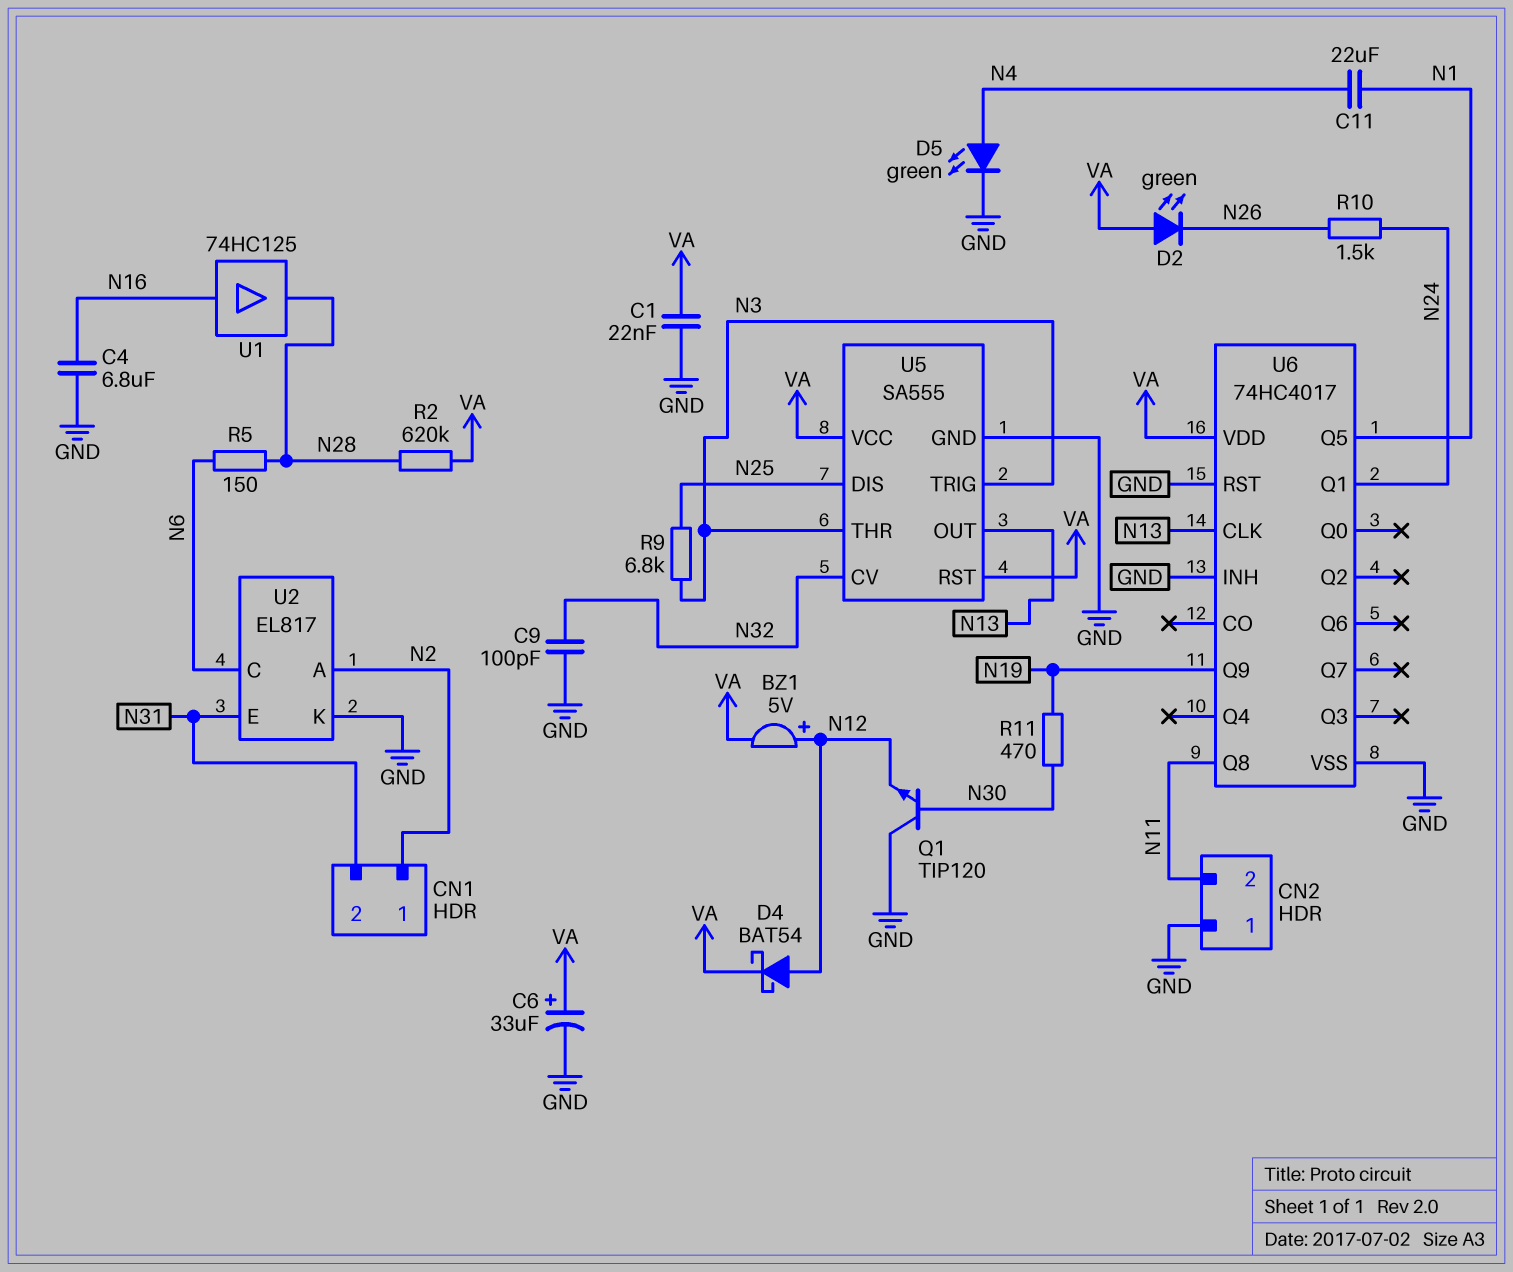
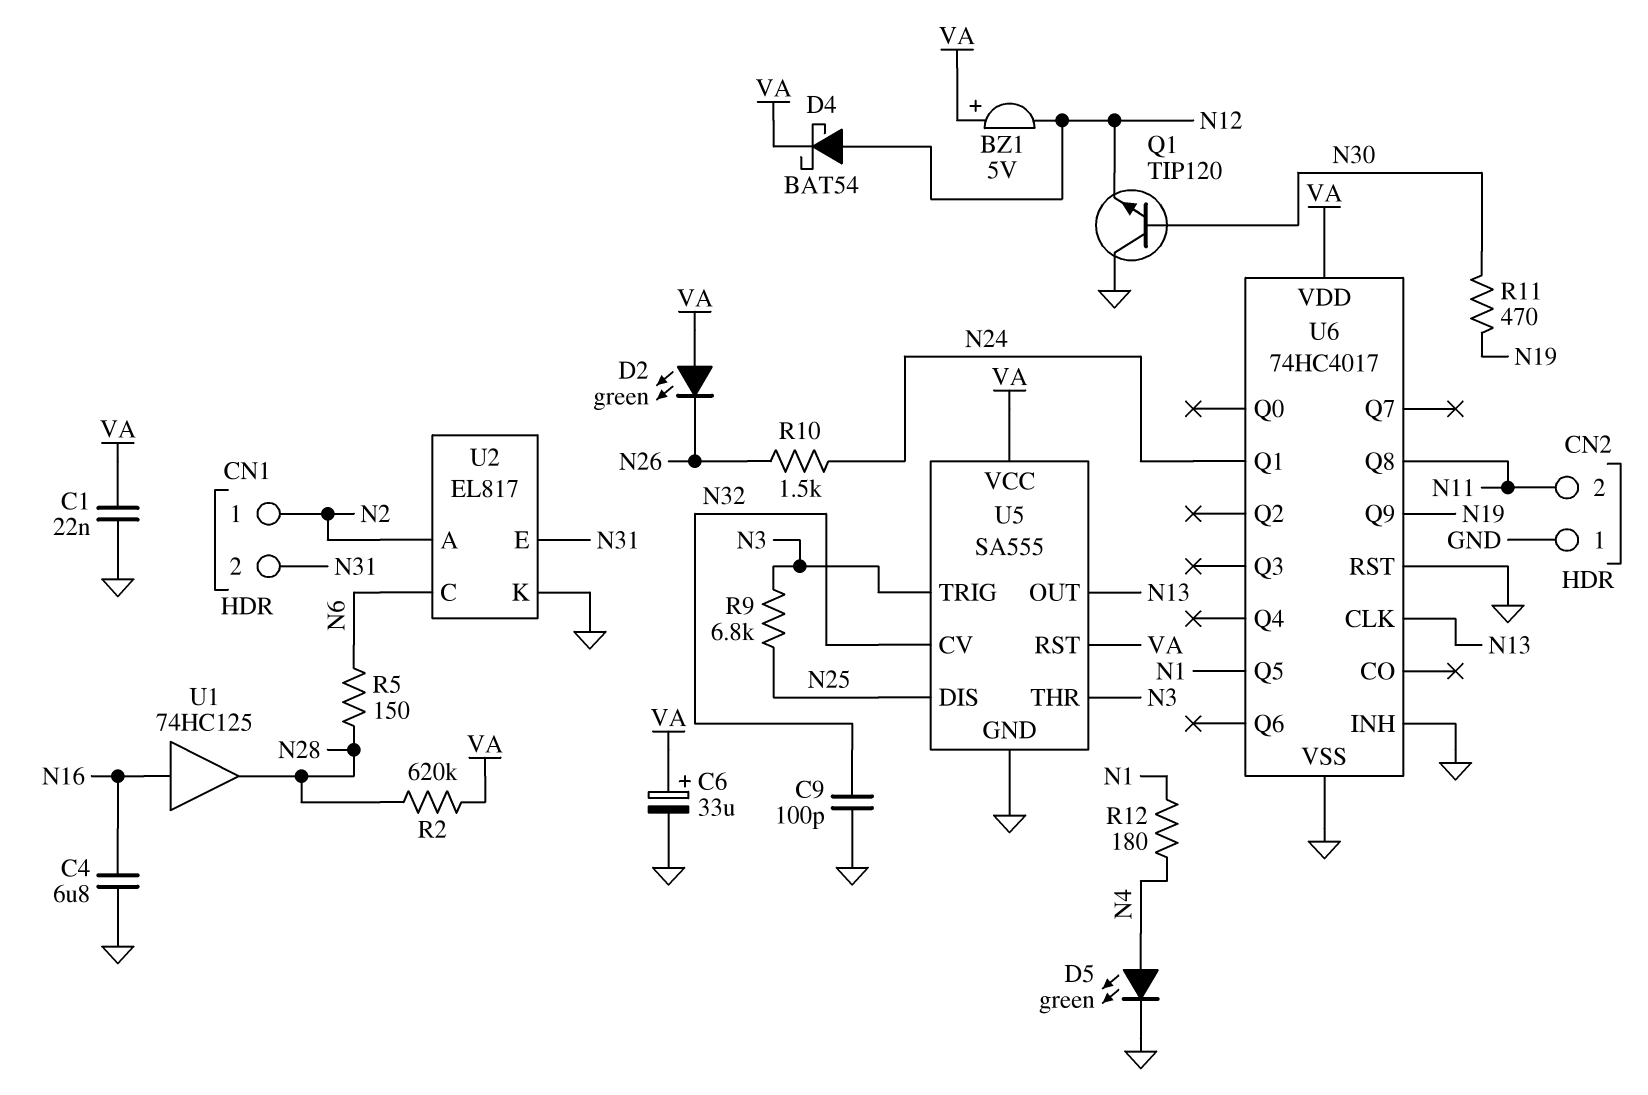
BZ1: buzzer 5V (plus N12, minus VA) -> buzzer 5V (plus VA, minus N12)
C11: 22uF (N1, N4) -> none
R12: none -> 180 (N1, N4)

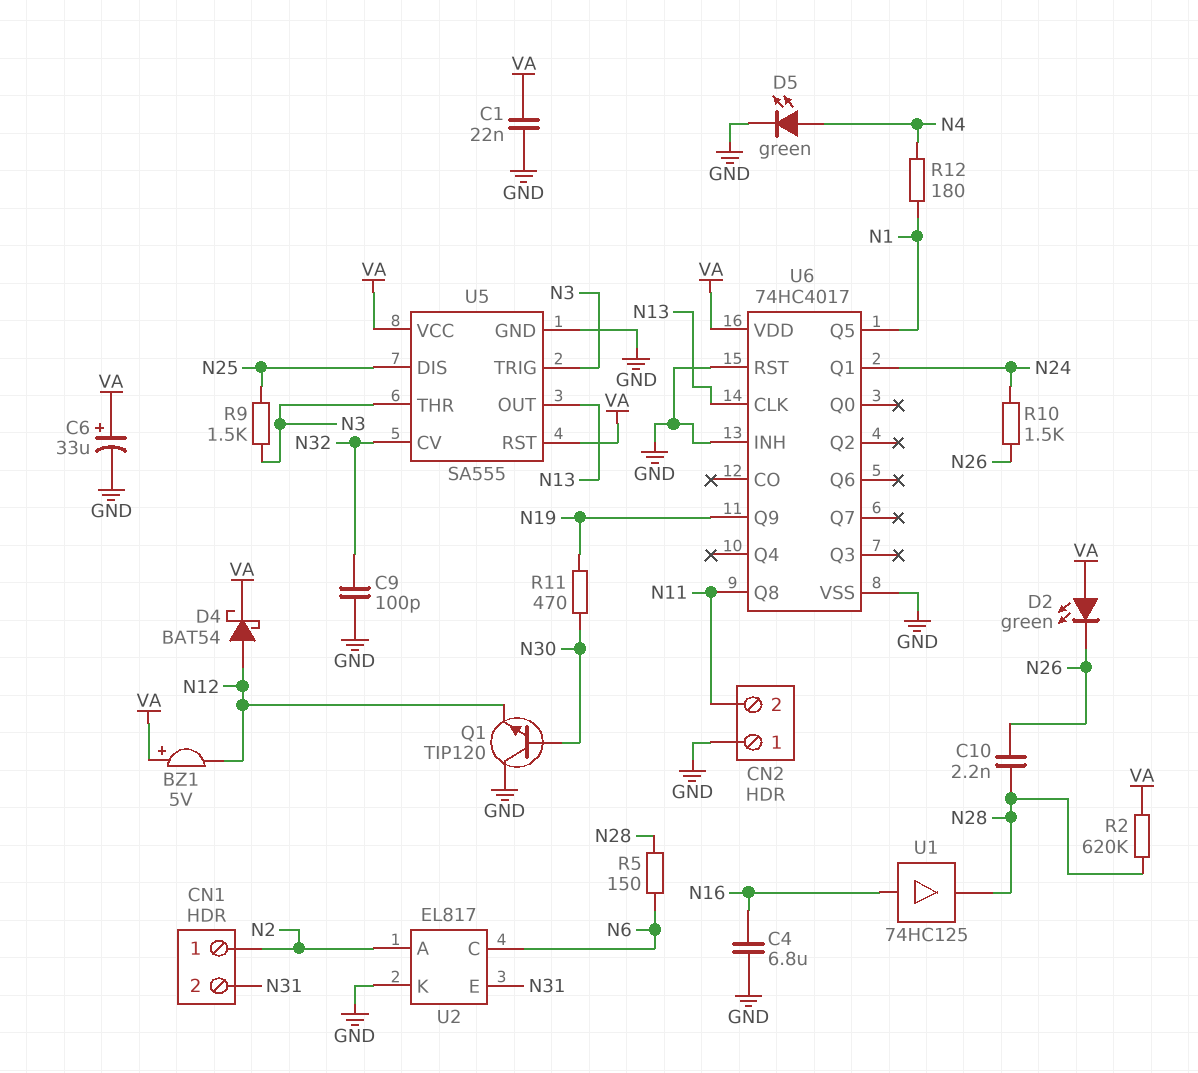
C10: none -> 2.2nF (N26, N28)
R9: 6.8k (N3, N25) -> 1.5k (N3, N25)

